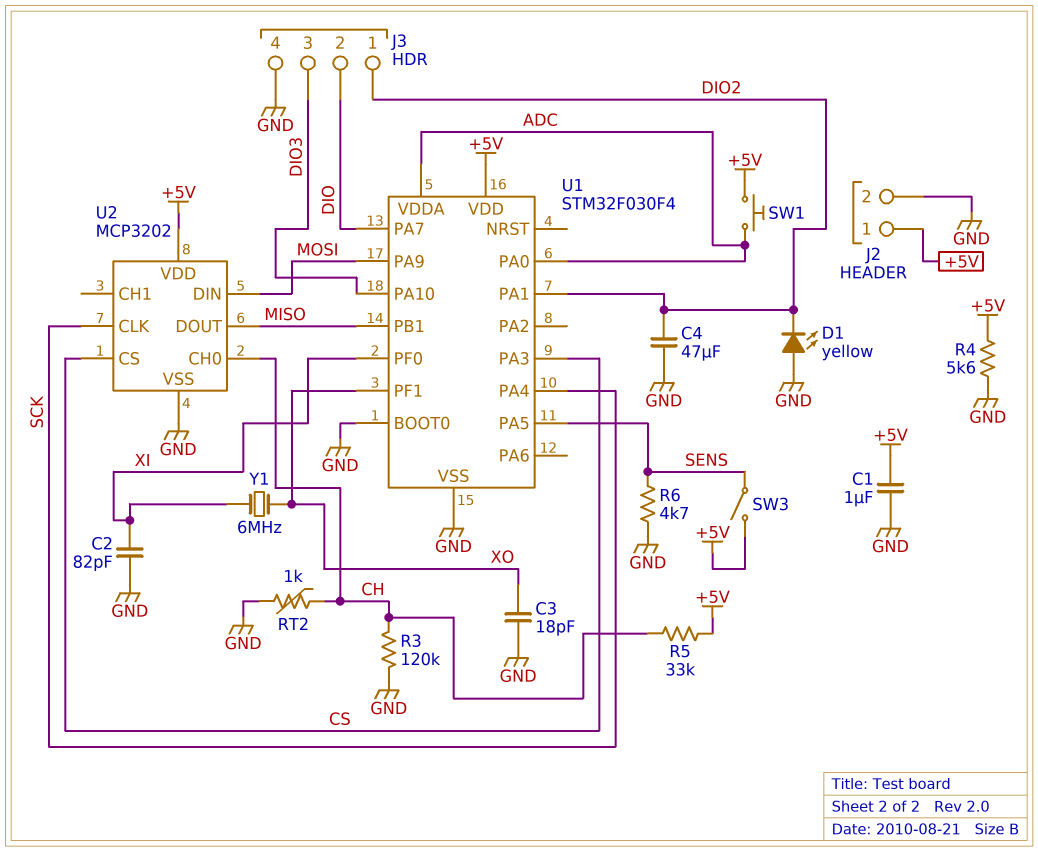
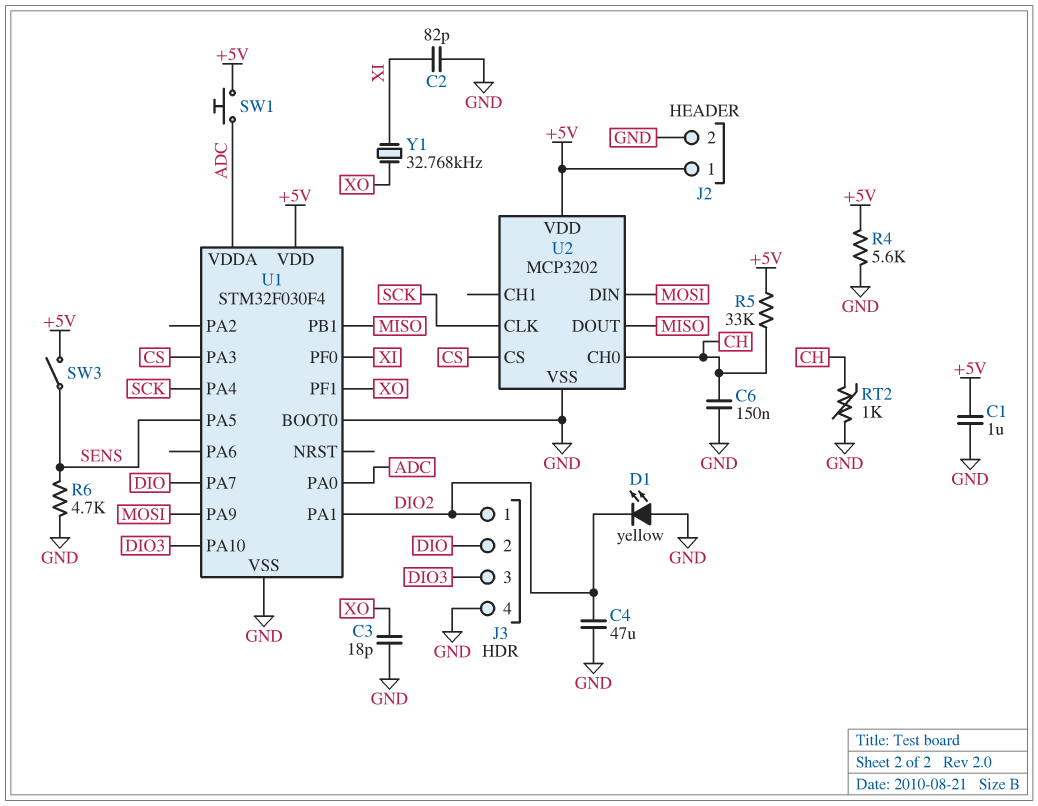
C6: none -> 150nF (CH, GND)
R3: 120k (CH, GND) -> none
Y1: 6MHz (XI, XO) -> 32.768kHz (XI, XO)

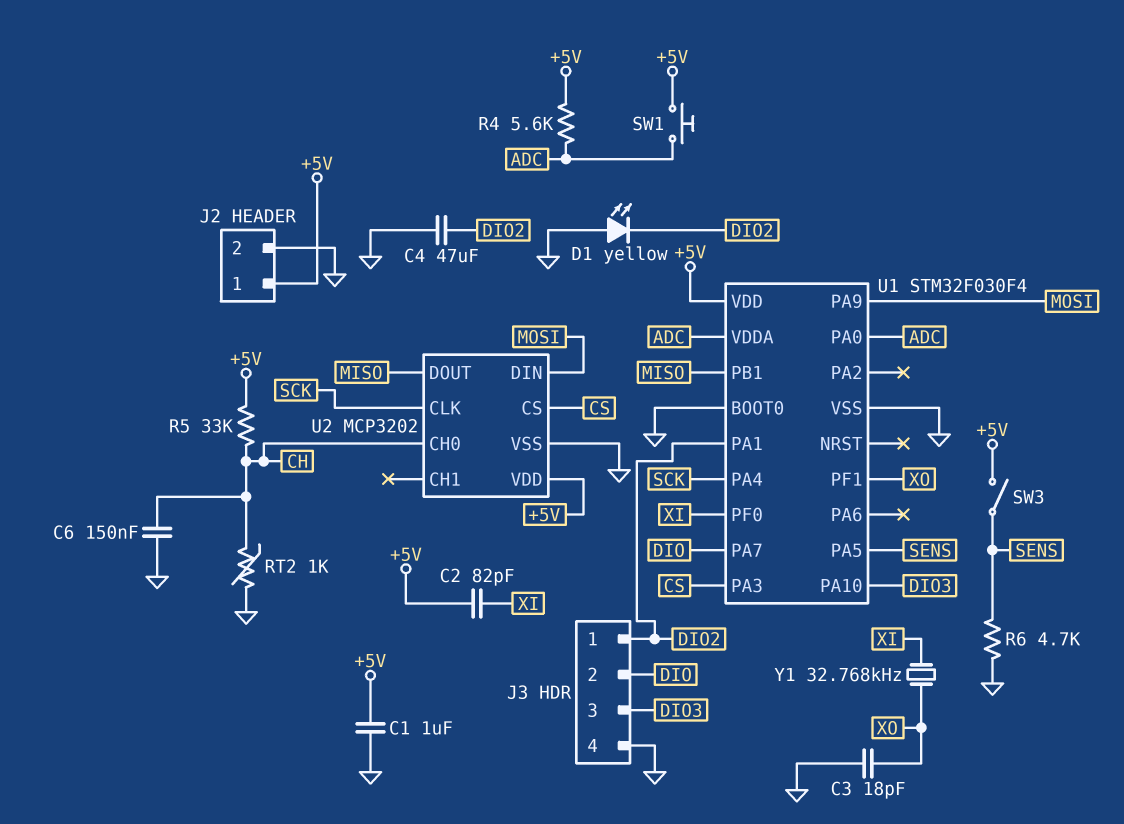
C2: 82pF (GND, XI) -> 82pF (+5V, XI)
R4: 5.6k (+5V, GND) -> 5.6k (+5V, ADC)

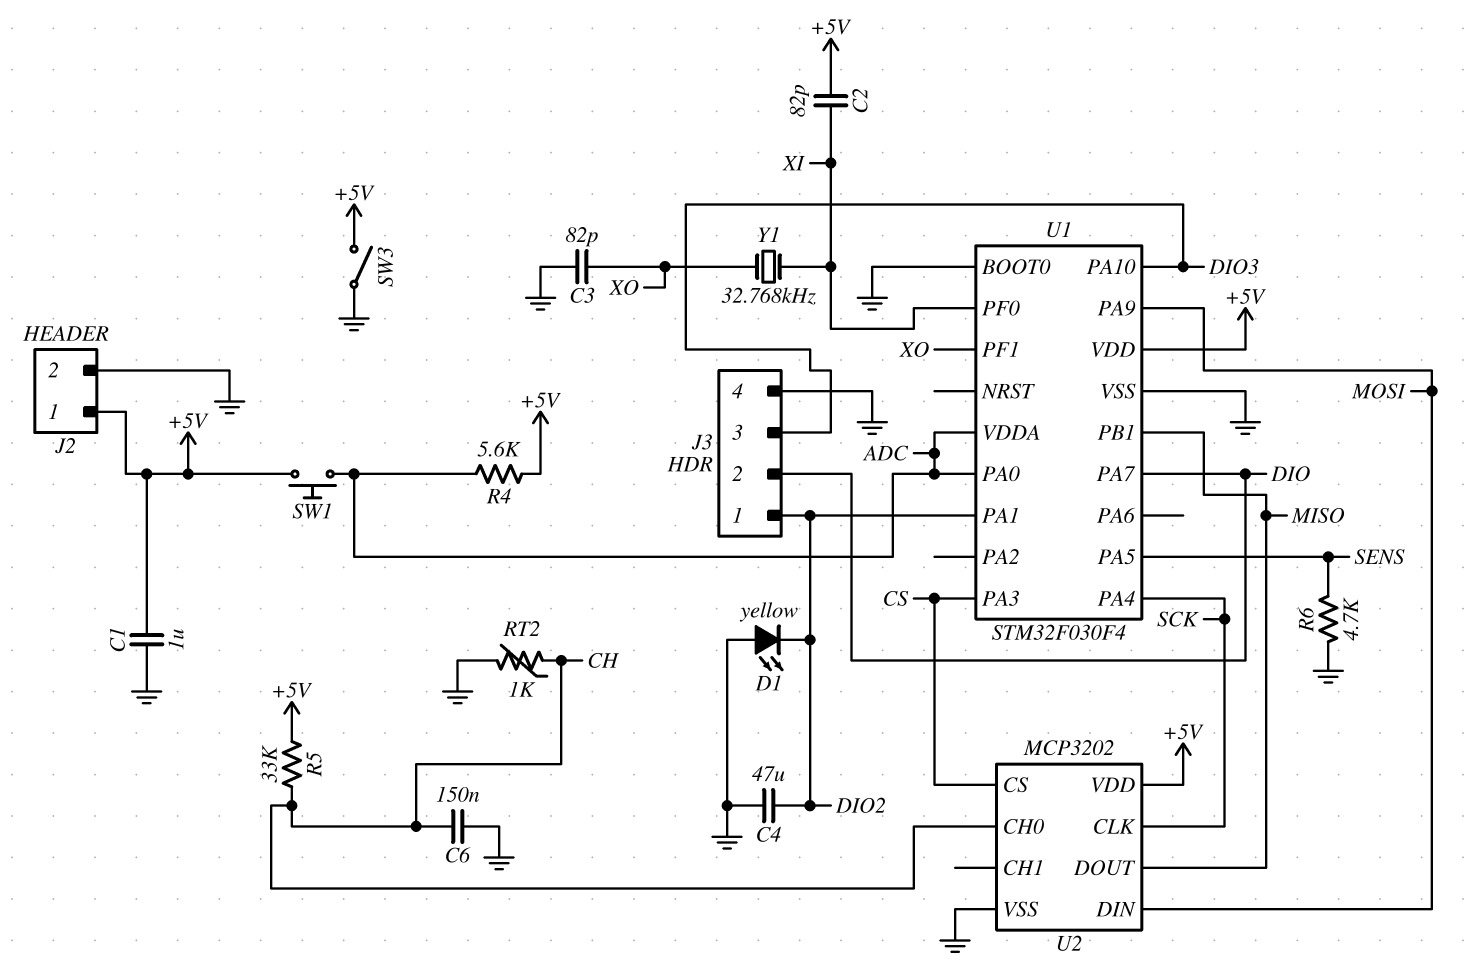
C3: 18pF (GND, XO) -> 82pF (GND, XO)
SW3: switch (+5V, SENS) -> switch (+5V, GND)

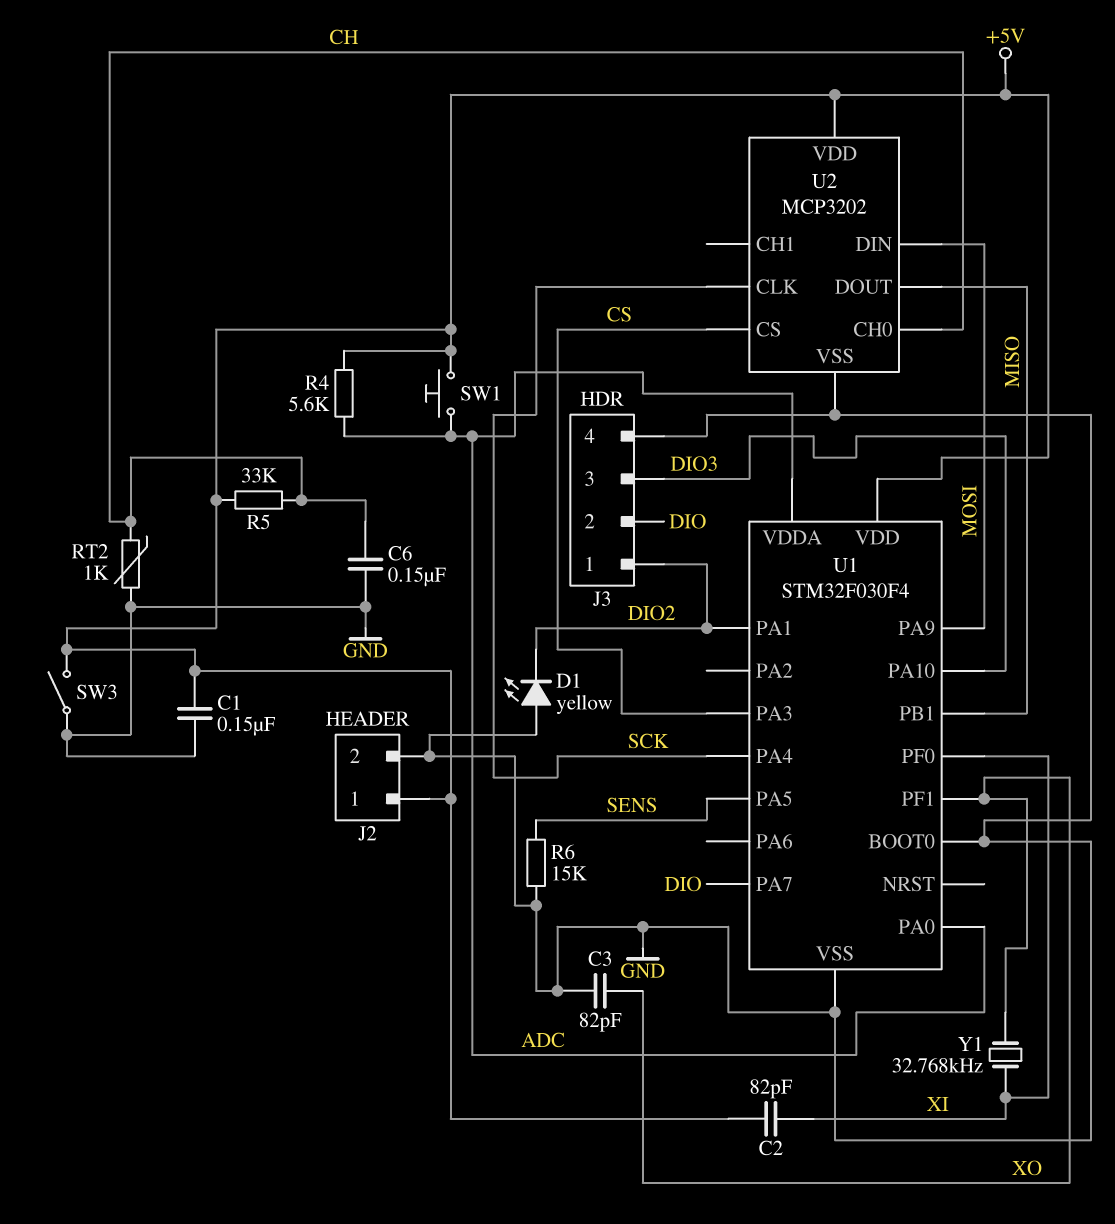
C1: 1uF (+5V, GND) -> 150nF (+5V, GND)
C4: 47uF (DIO2, GND) -> none
R6: 4.7k (GND, SENS) -> 15k (GND, SENS)

